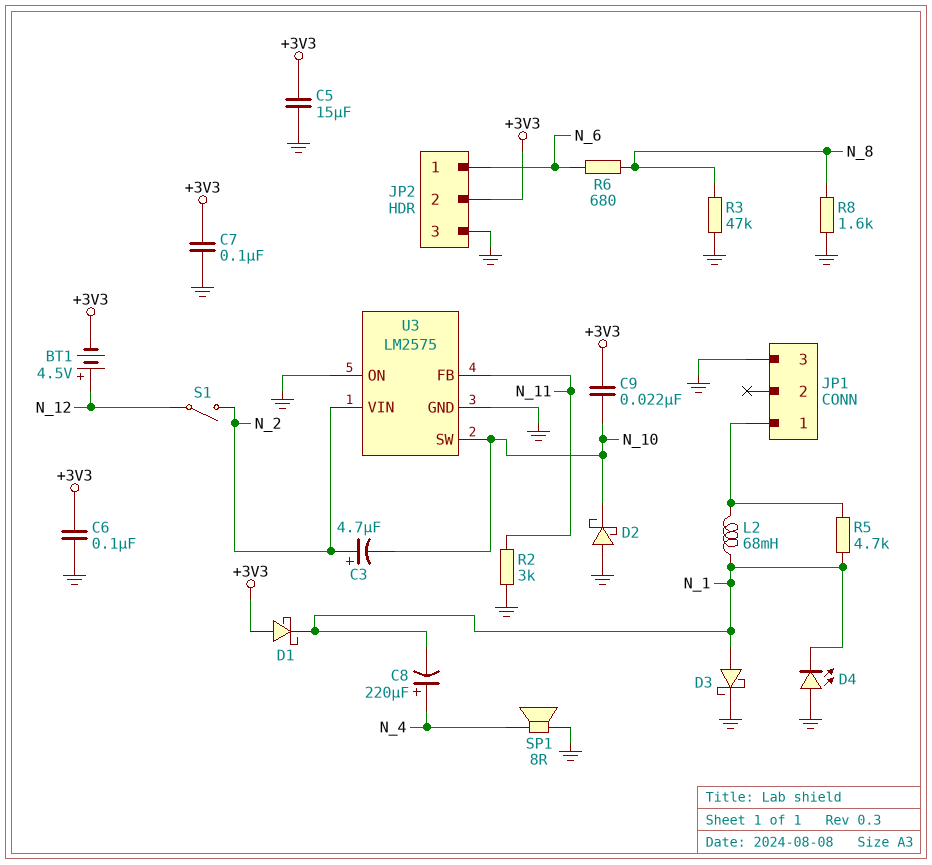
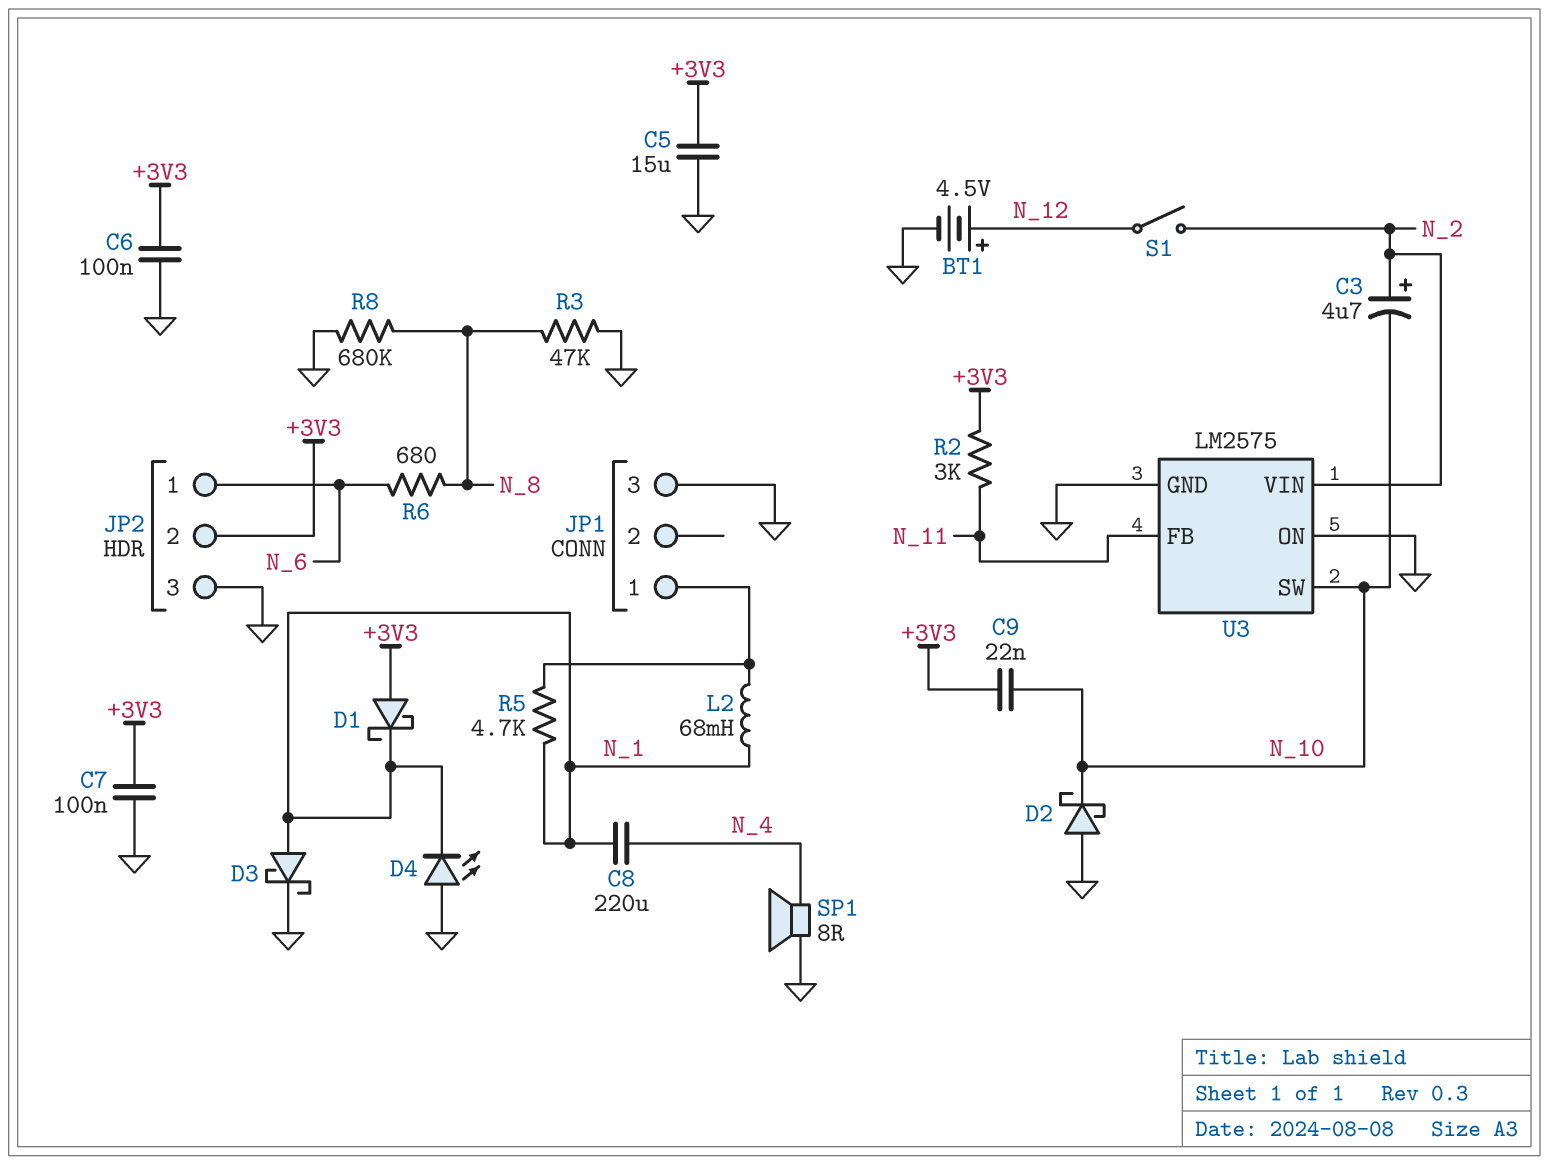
BT1: 4.5V (plus N_12, minus +3V3) -> 4.5V (plus N_12, minus GND)
C8: 220uF (plus N_4, minus N_1) -> 220uF (N_1, N_4)
R2: 3k (GND, N_11) -> 3k (+3V3, N_11)
R8: 1.6k (GND, N_8) -> 680k (GND, N_8)

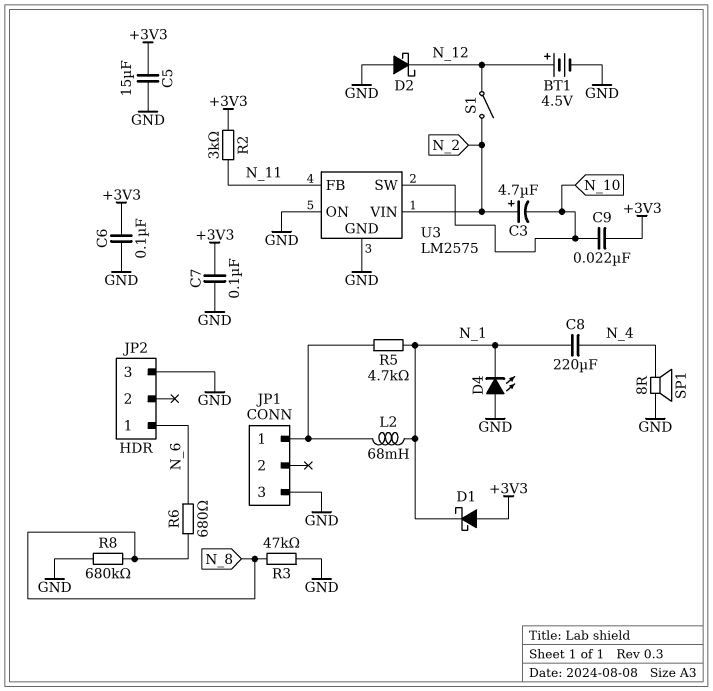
D2: schottky (A GND, K N_10) -> schottky (A GND, K N_12)
D3: schottky (A N_1, K GND) -> none
JP2 pin 2: +3V3 -> none

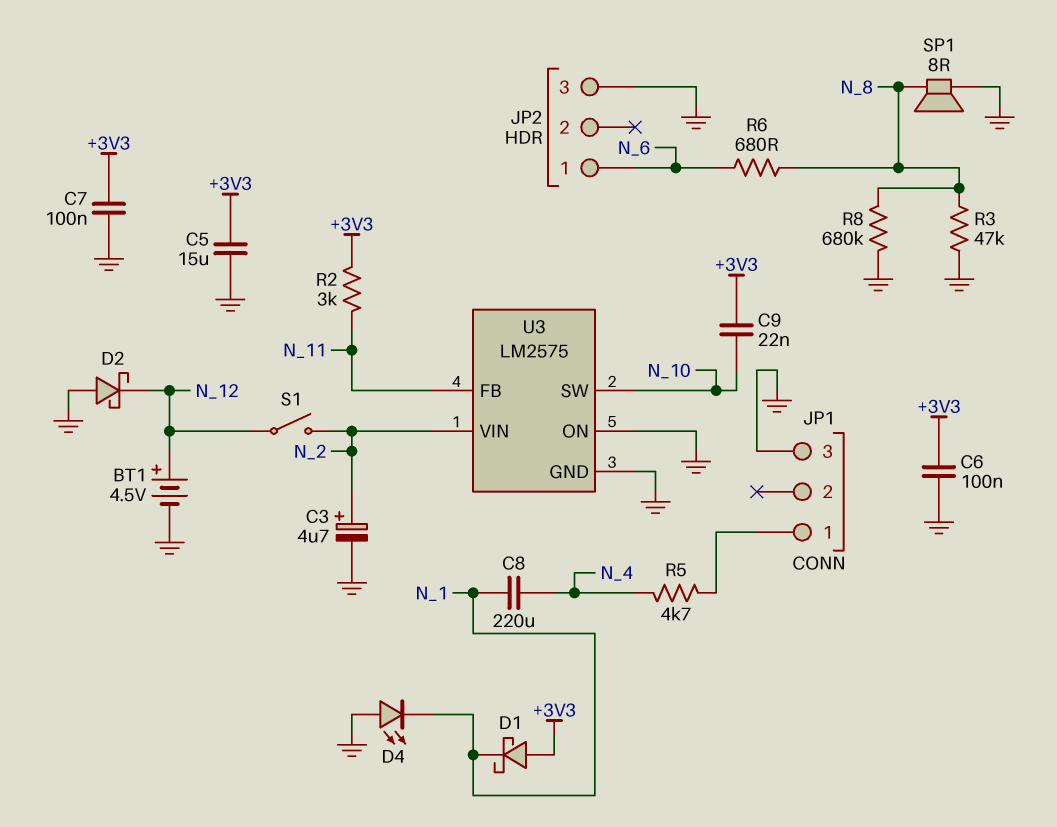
C3: 4.7uF (plus N_2, minus N_10) -> 4.7uF (plus N_2, minus GND)
L2: 68mH (JP1/1, N_1) -> none
R5: 4.7k (JP1/1, N_1) -> 4.7k (JP1/1, N_4)
SP1: speaker 8R (GND, N_4) -> speaker 8R (GND, N_8)

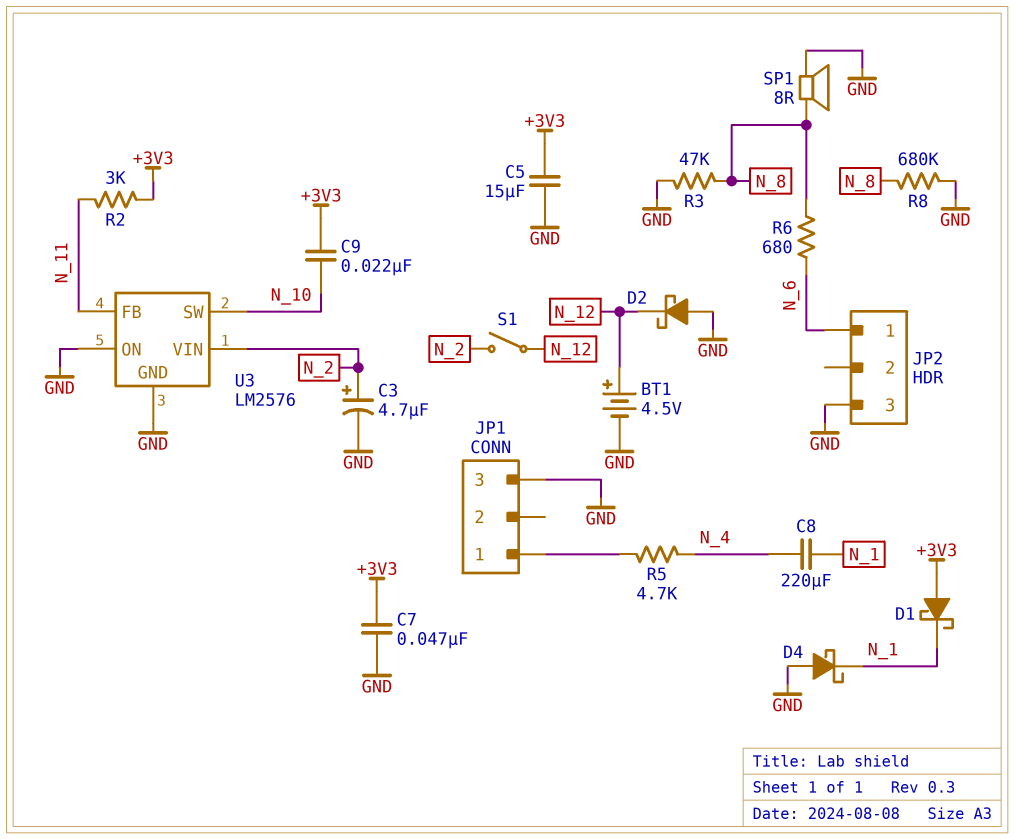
C6: 100nF (+3V3, GND) -> none
C7: 100nF (+3V3, GND) -> 47nF (+3V3, GND)
D4: LED (A GND, K N_1) -> schottky (A GND, K N_1)
U3: LM2575 -> LM2576

